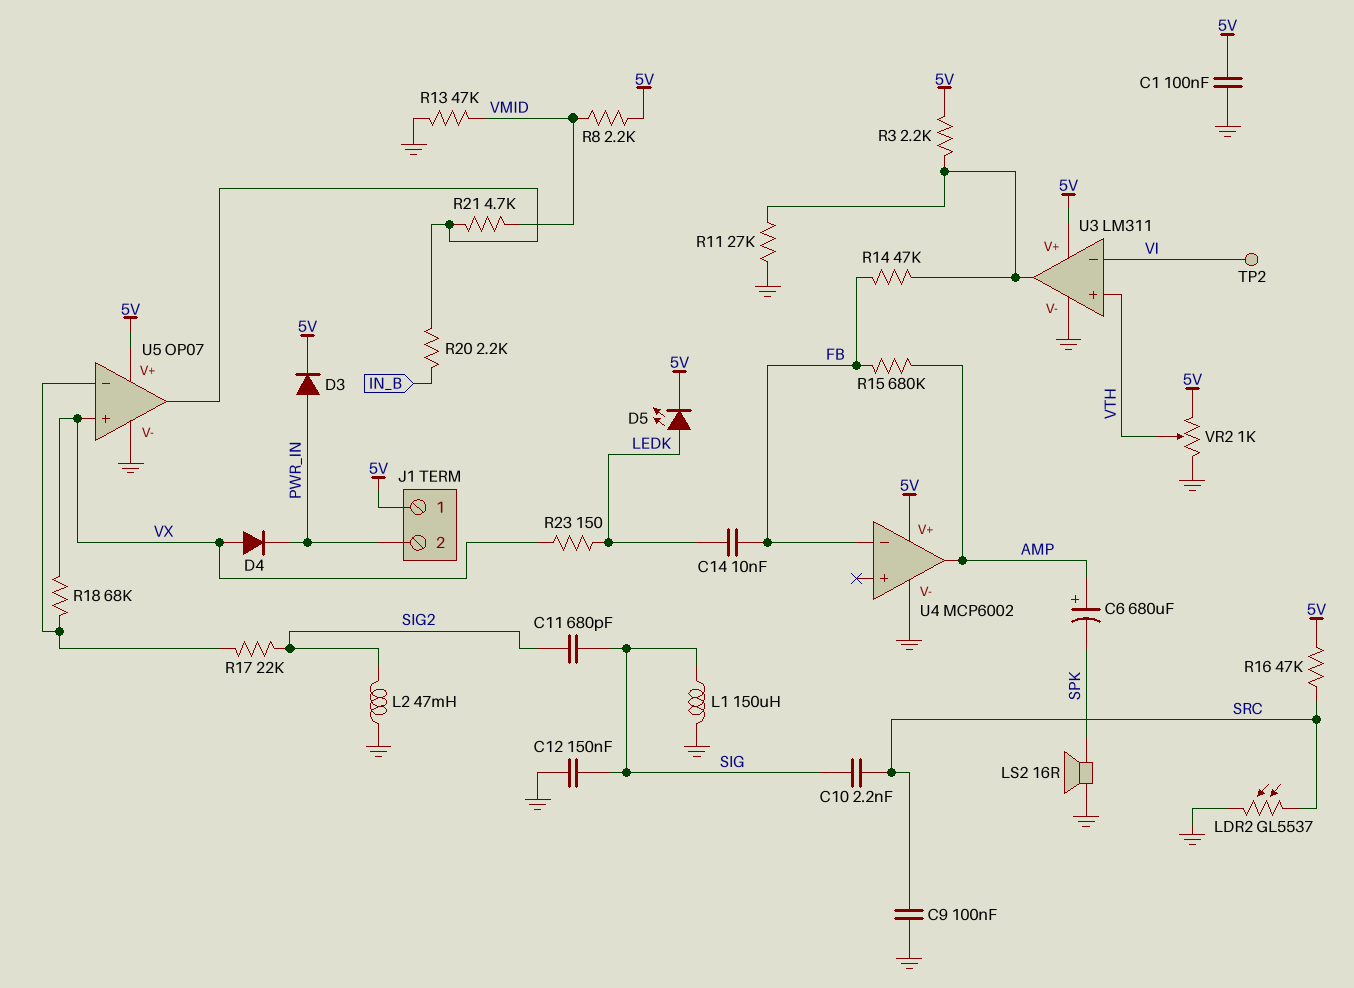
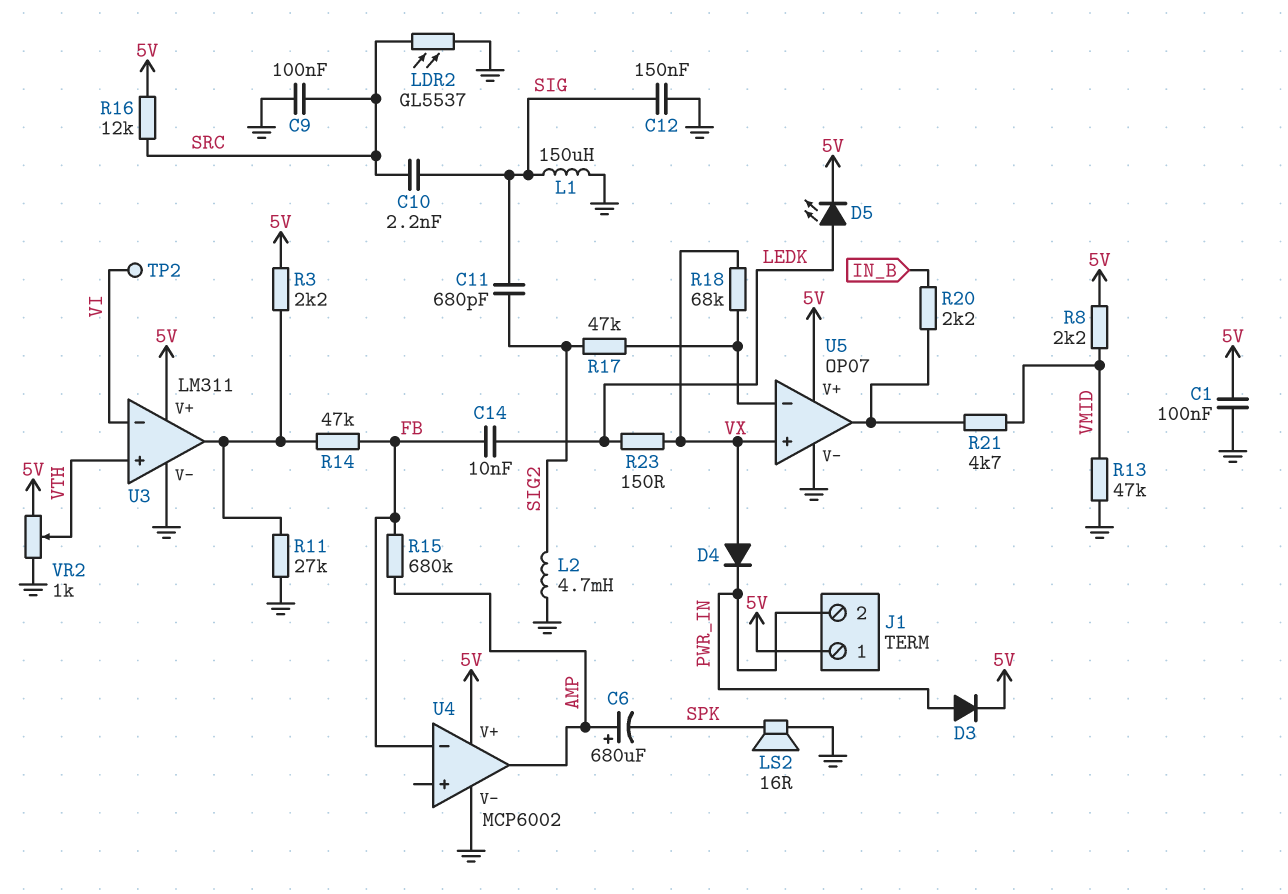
L2: 47mH (GND, SIG2) -> 4.7mH (GND, SIG2)
R16: 47k (5V, SRC) -> 12k (5V, SRC)
R17: 22k (SIG2, U5/in-) -> 47k (SIG2, U5/in-)

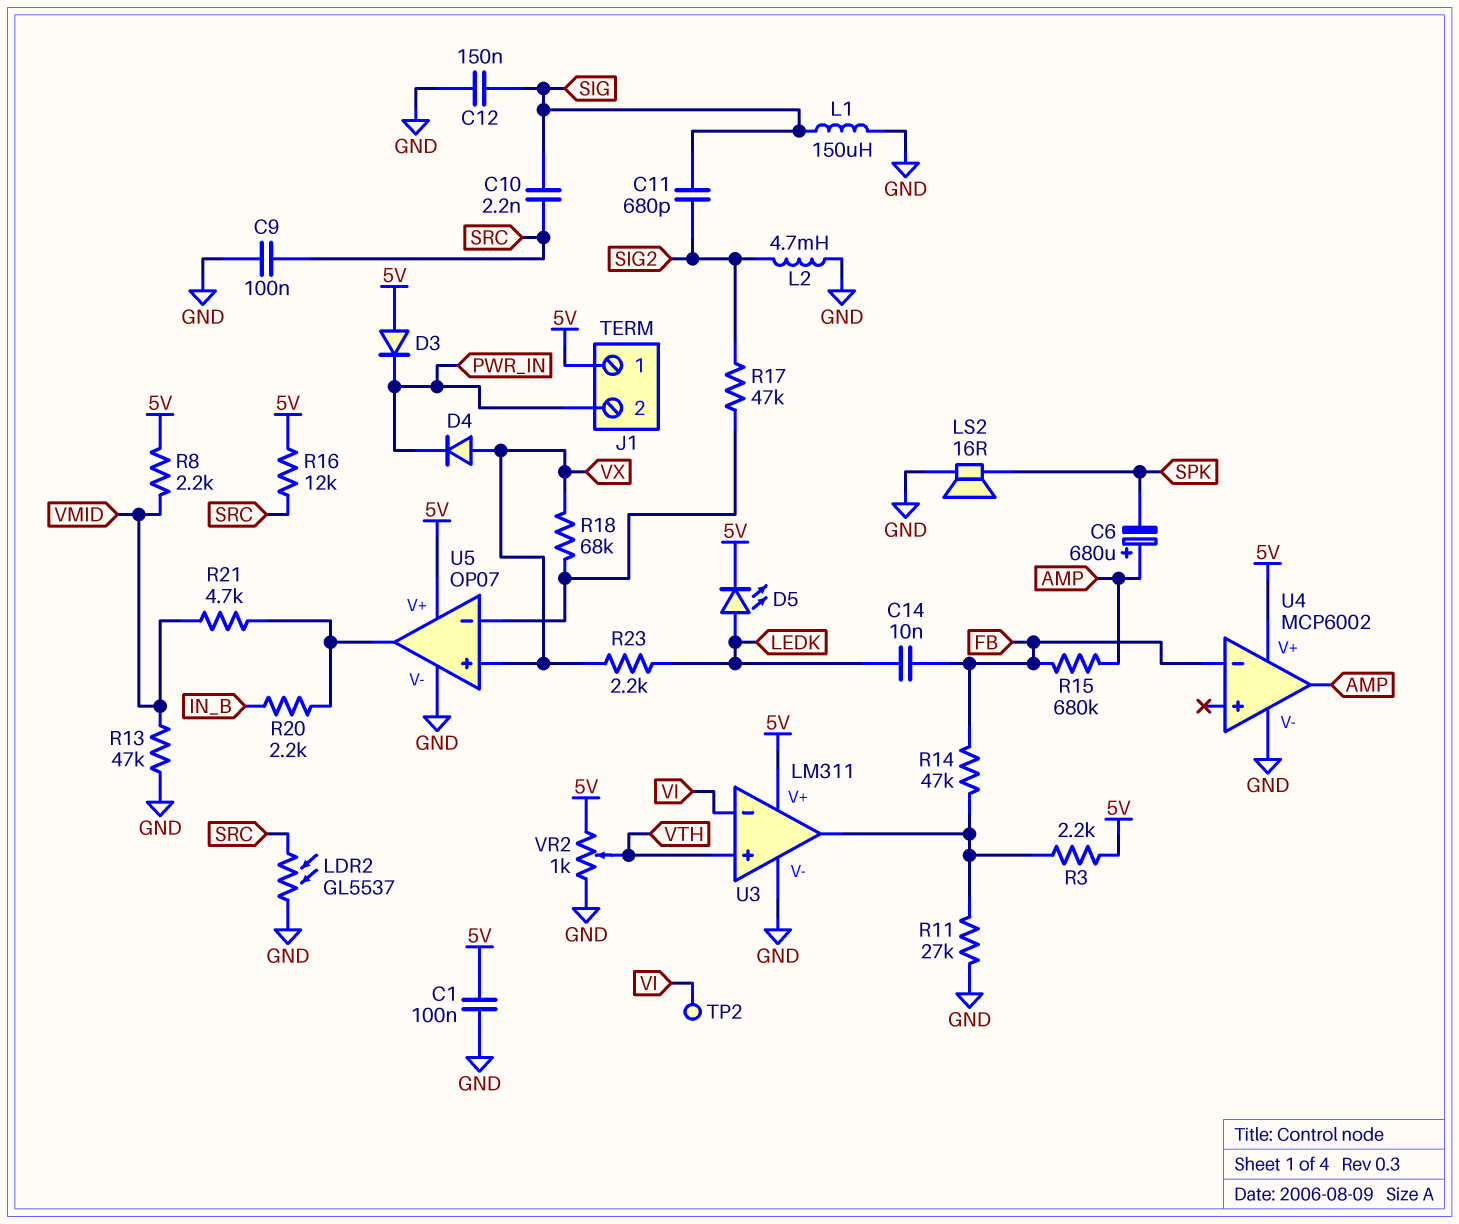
D3: diode (A PWR_IN, K 5V) -> diode (A 5V, K PWR_IN)
R23: 150 (LEDK, VX) -> 2.2k (LEDK, VX)

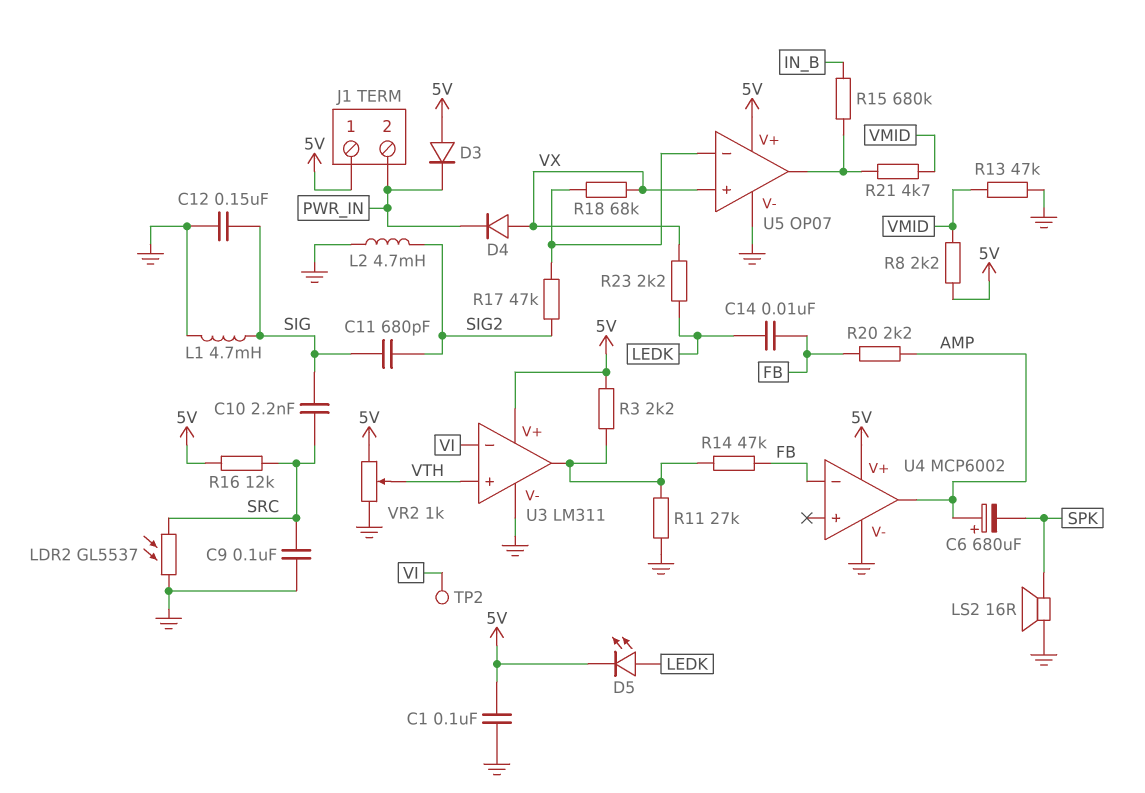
L1: 150uH (GND, SIG) -> 4.7mH (GND, SIG)
R15: 680k (AMP, FB) -> 680k (IN_B, U5/out)
R20: 2.2k (IN_B, U5/out) -> 2.2k (AMP, FB)

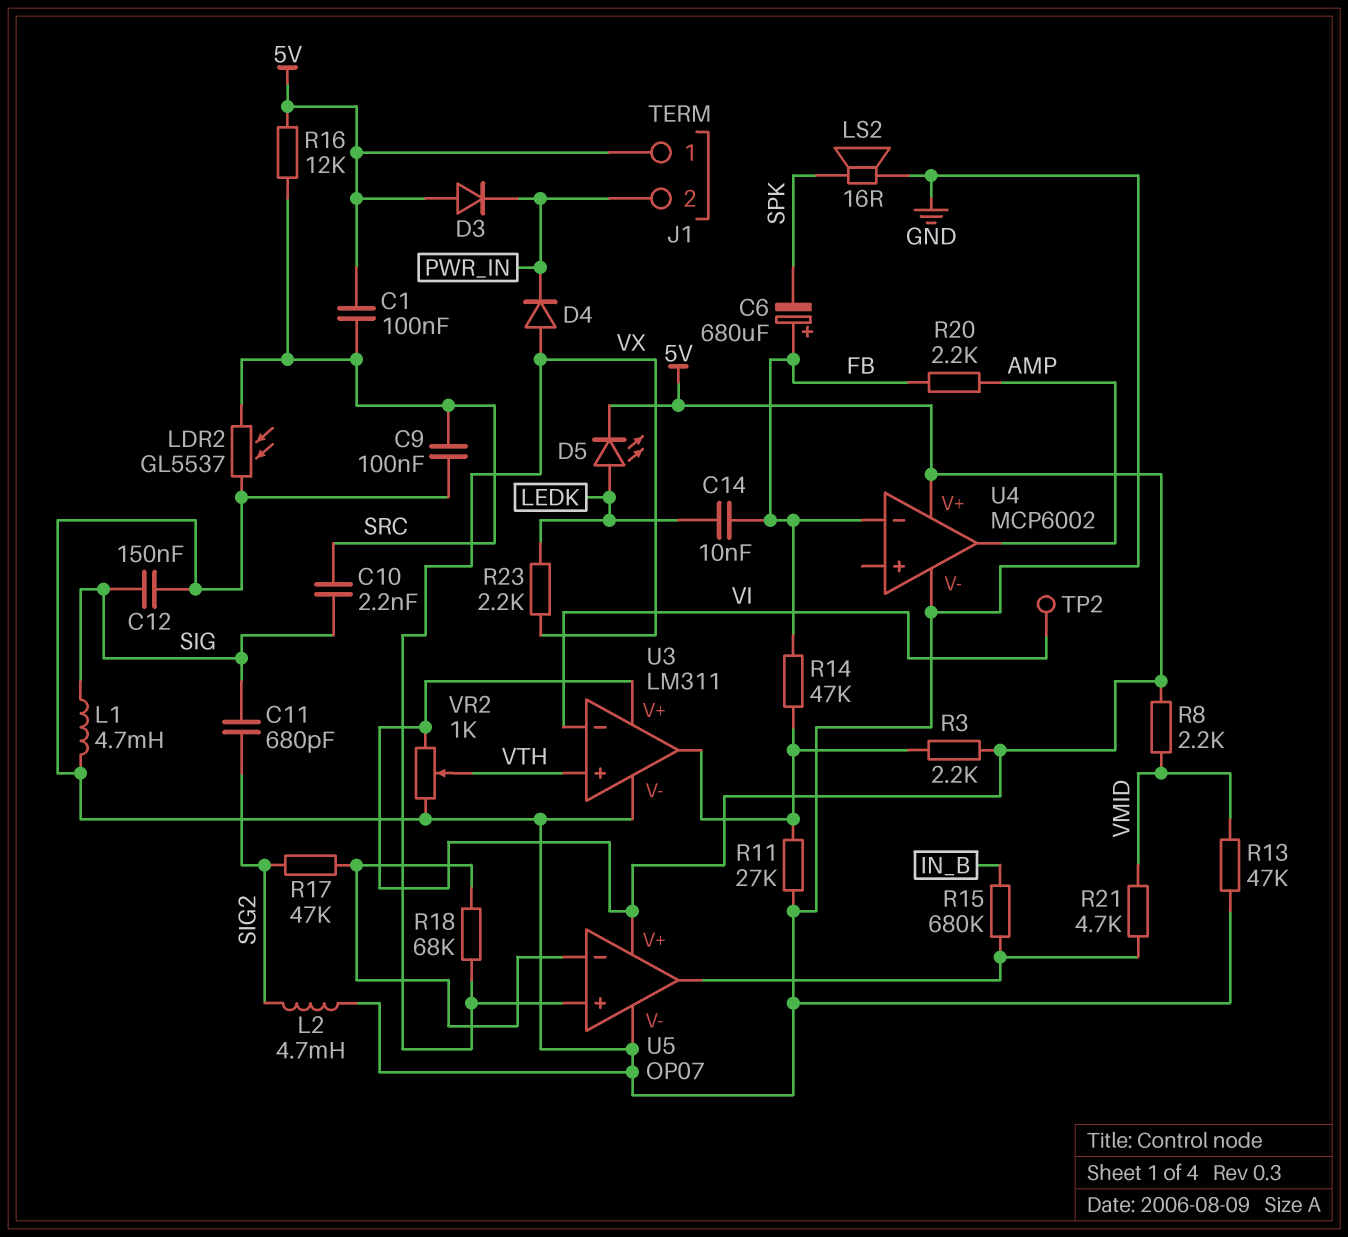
C1: 100nF (5V, GND) -> 100nF (5V, SRC)
C6: 680uF (plus AMP, minus SPK) -> 680uF (plus FB, minus SPK)

